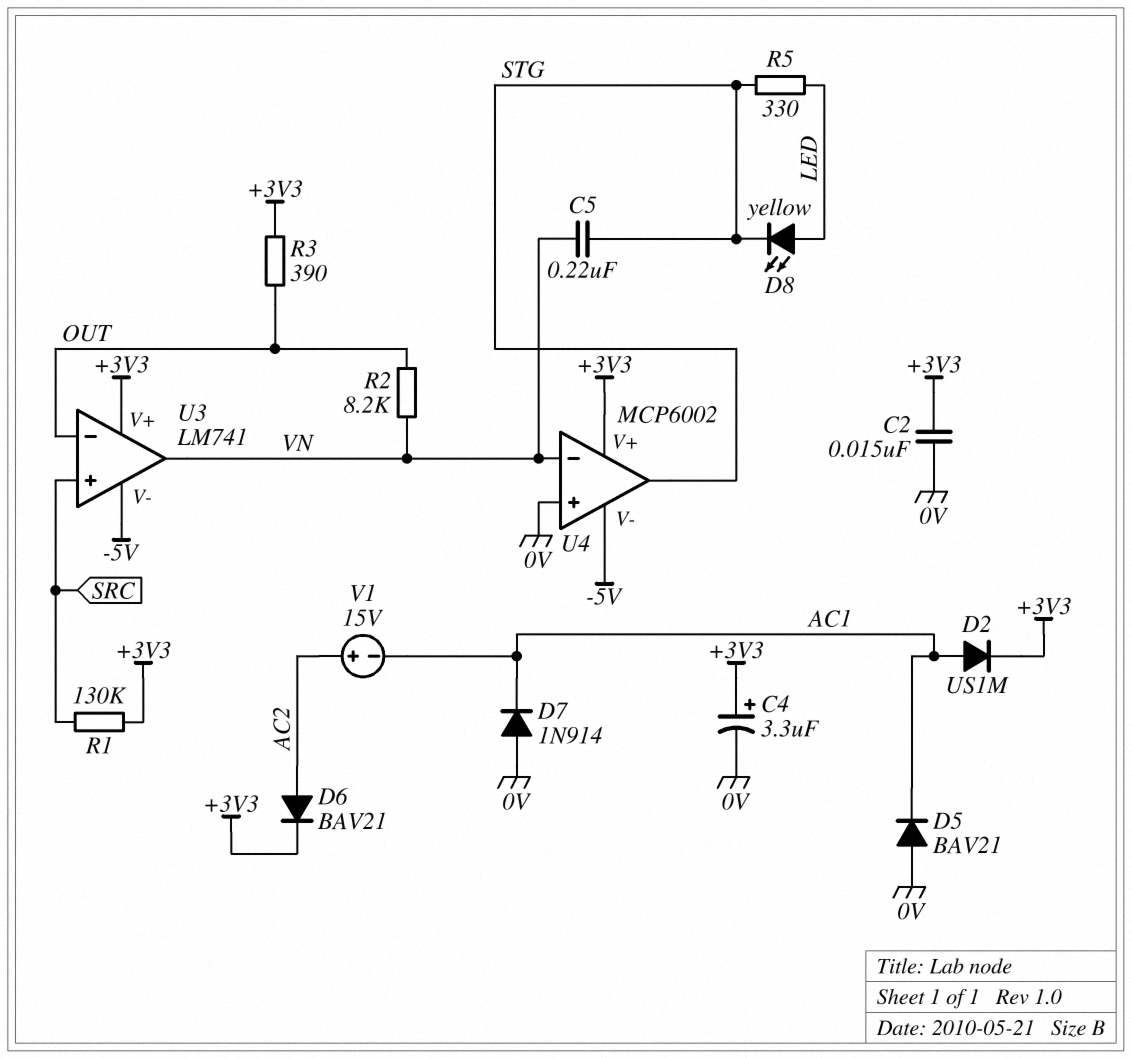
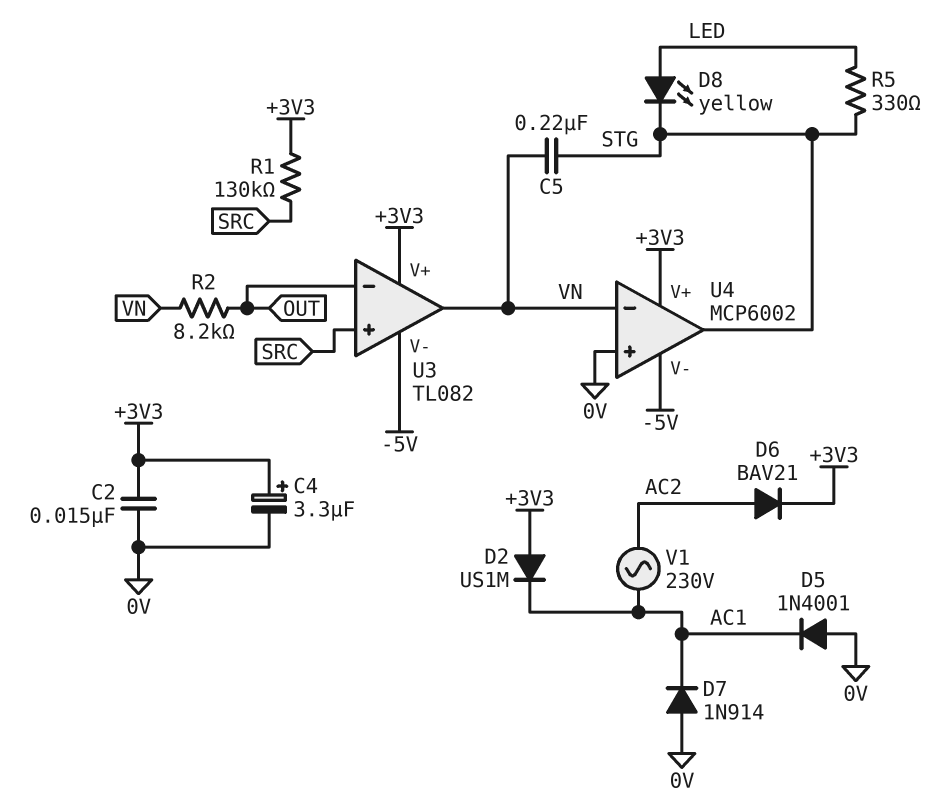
D2: diode US1M (A AC1, K +3V3) -> diode US1M (A +3V3, K AC1)
D5: diode BAV21 (A 0V, K AC1) -> diode 1N4001 (A 0V, K AC1)
R3: 390 (+3V3, OUT) -> none
U3: LM741 -> TL082
V1: 15V (plus AC2, minus AC1) -> AC 230V (AC1, AC2)

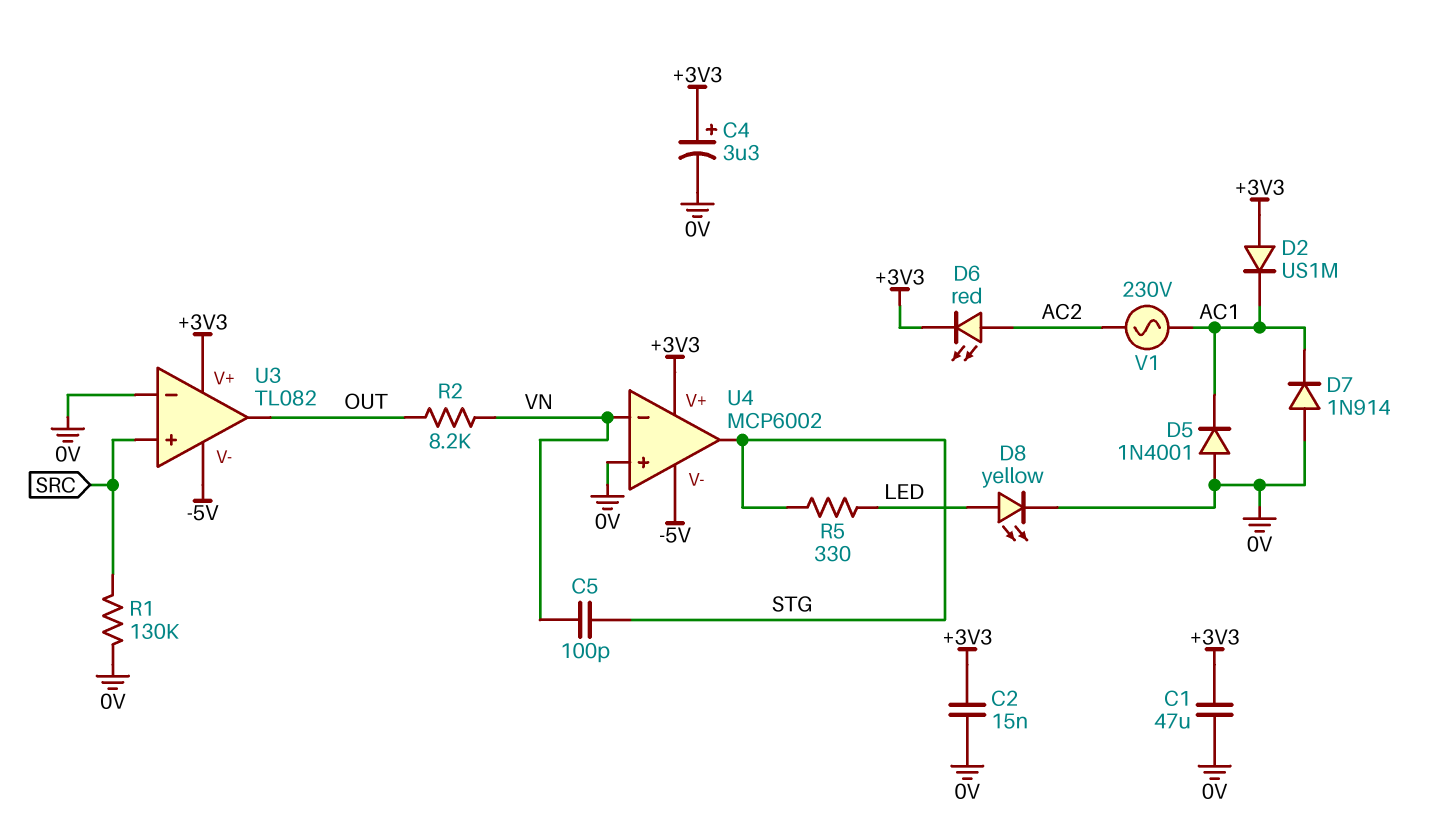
C1: none -> 47uF (+3V3, 0V)
C5: 220nF (STG, VN) -> 100pF (STG, VN)
D6: diode BAV21 (A AC2, K +3V3) -> LED red (A AC2, K +3V3)
D8: LED yellow (A LED, K STG) -> LED yellow (A LED, K 0V)
R1: 130k (+3V3, SRC) -> 130k (0V, SRC)
U3 pin in-: OUT -> 0V
U3 pin out: VN -> OUT

